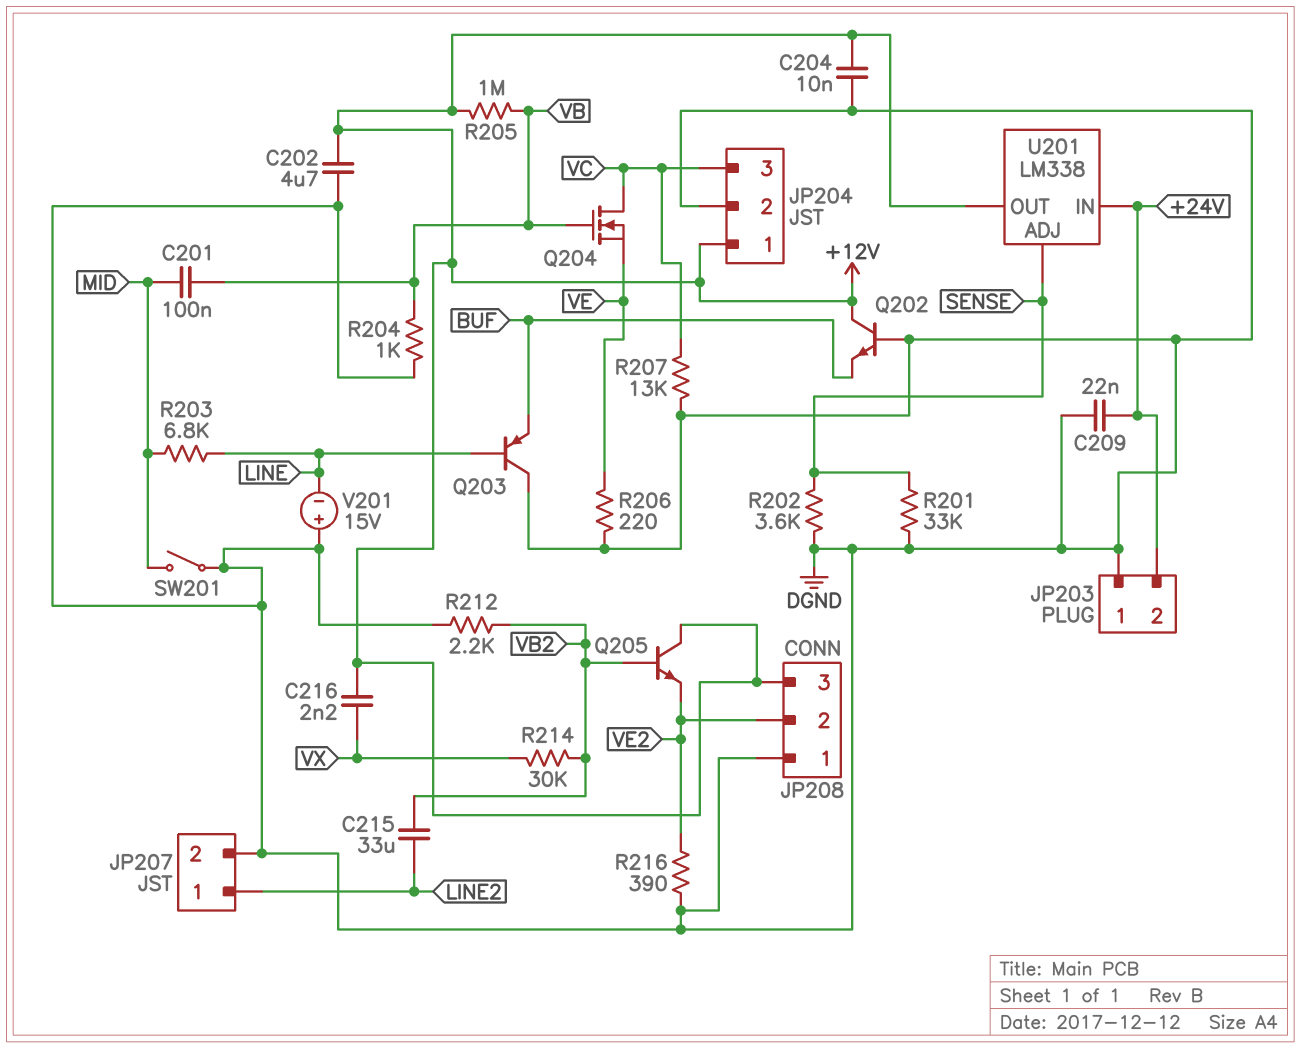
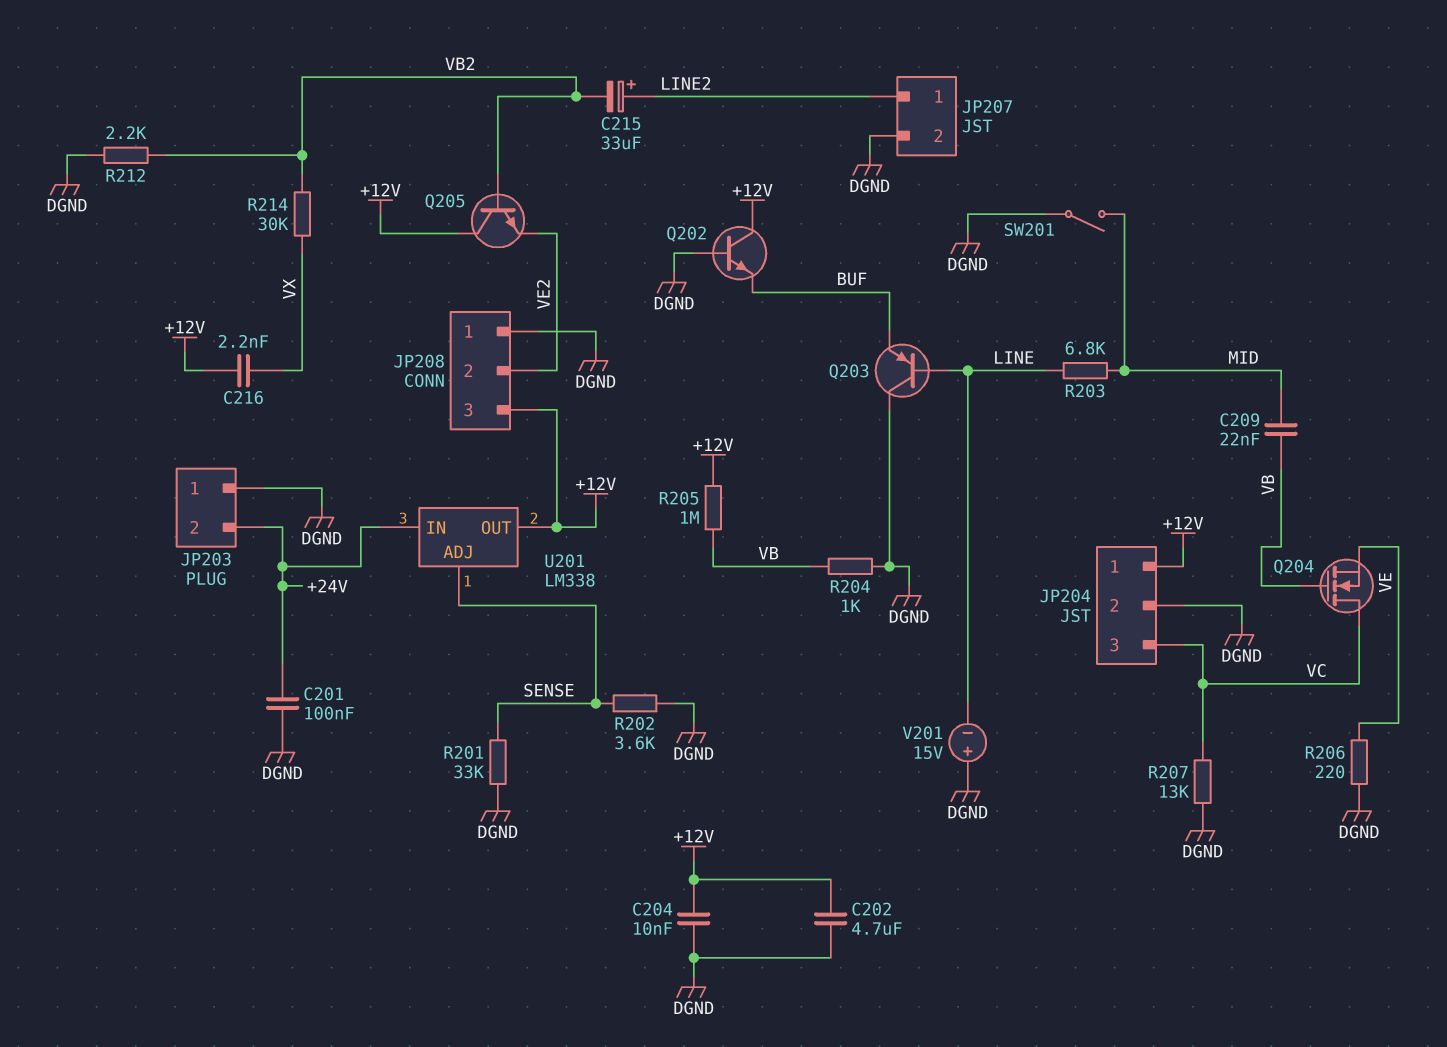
C201: 100nF (MID, VB) -> 100nF (+24V, DGND)
C209: 22nF (+24V, DGND) -> 22nF (MID, VB)
C215: 33uF (LINE2, VB2) -> 33uF (plus LINE2, minus VB2)
R216: 390 (DGND, VE2) -> none

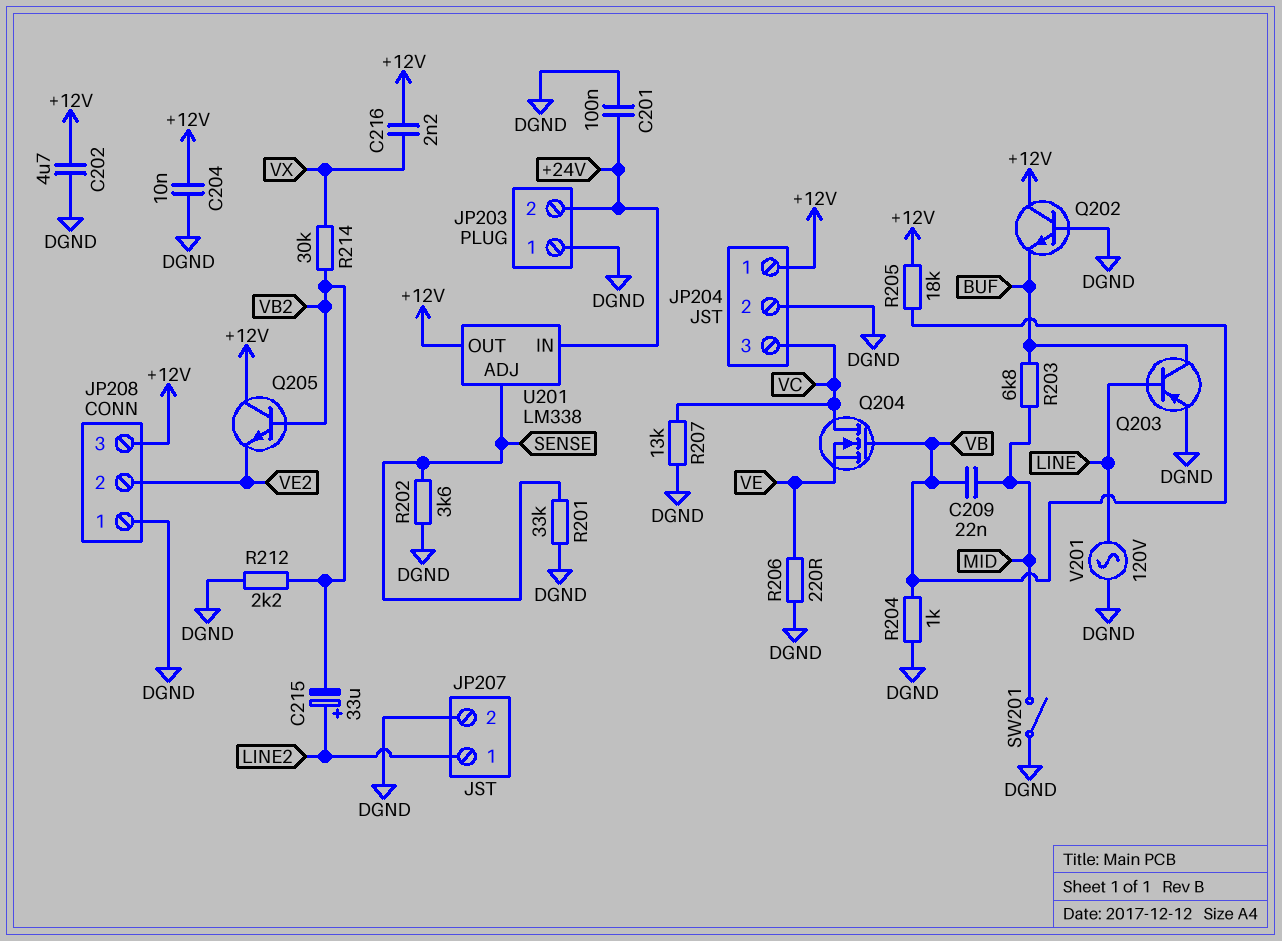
Q203: PNP (B LINE, C DGND, E BUF) -> PNP (B LINE, C BUF, E DGND)
R203: 6.8k (LINE, MID) -> 6.8k (BUF, MID)
R205: 1M (+12V, VB) -> 18k (+12V, VB)
V201: 15V (plus DGND, minus LINE) -> AC 120V (DGND, LINE)

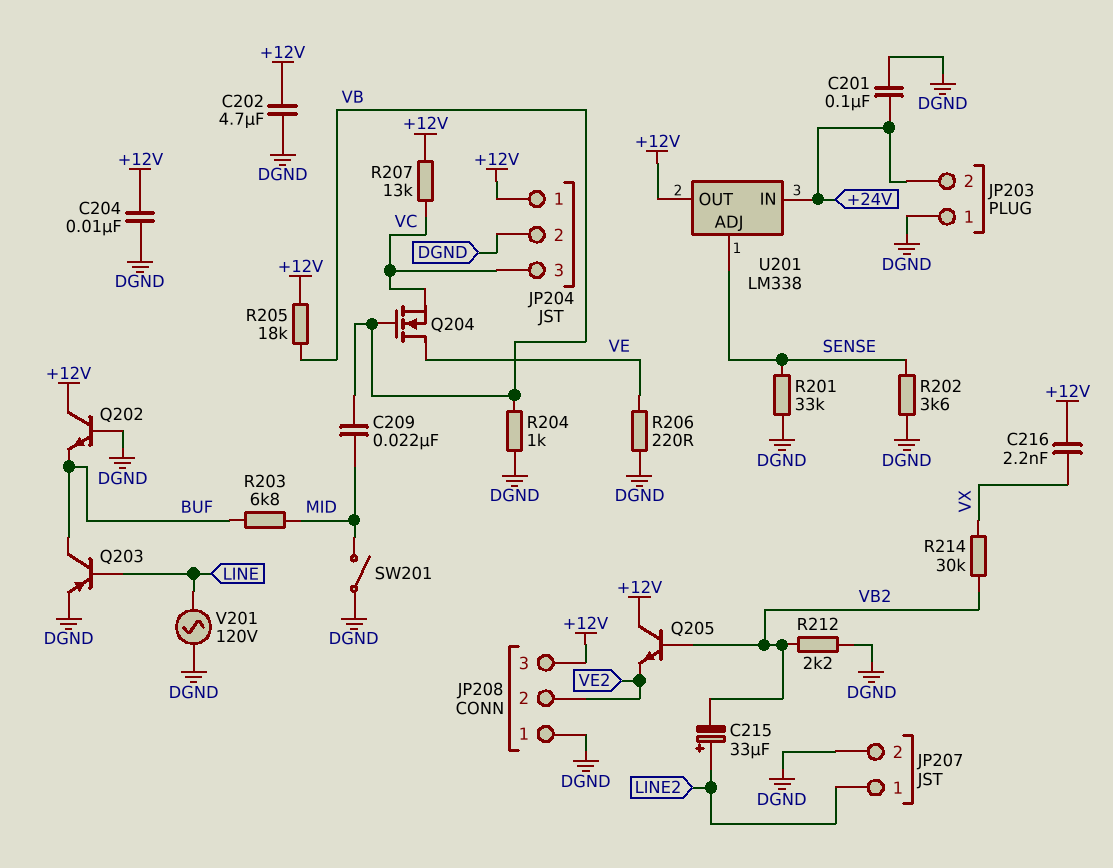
Q204: NMOS (G VB, D VC, S VE) -> NMOS (G VB, D VE, S VC)
R207: 13k (DGND, VC) -> 13k (+12V, VC)

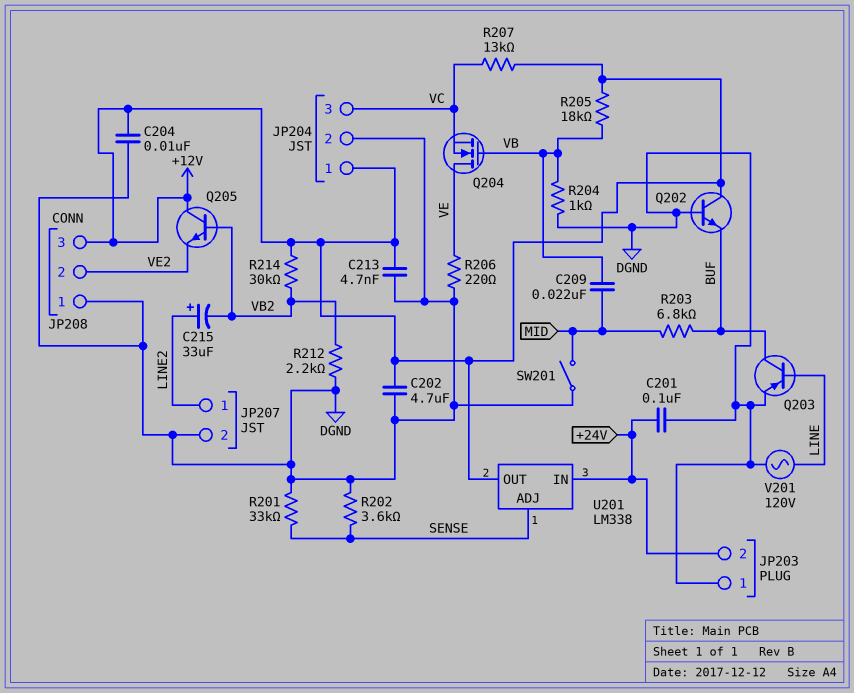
C213: none -> 4.7nF (+12V, DGND)
C216: 2.2nF (+12V, VX) -> none
R214: 30k (VB2, VX) -> 30k (+12V, VB2)

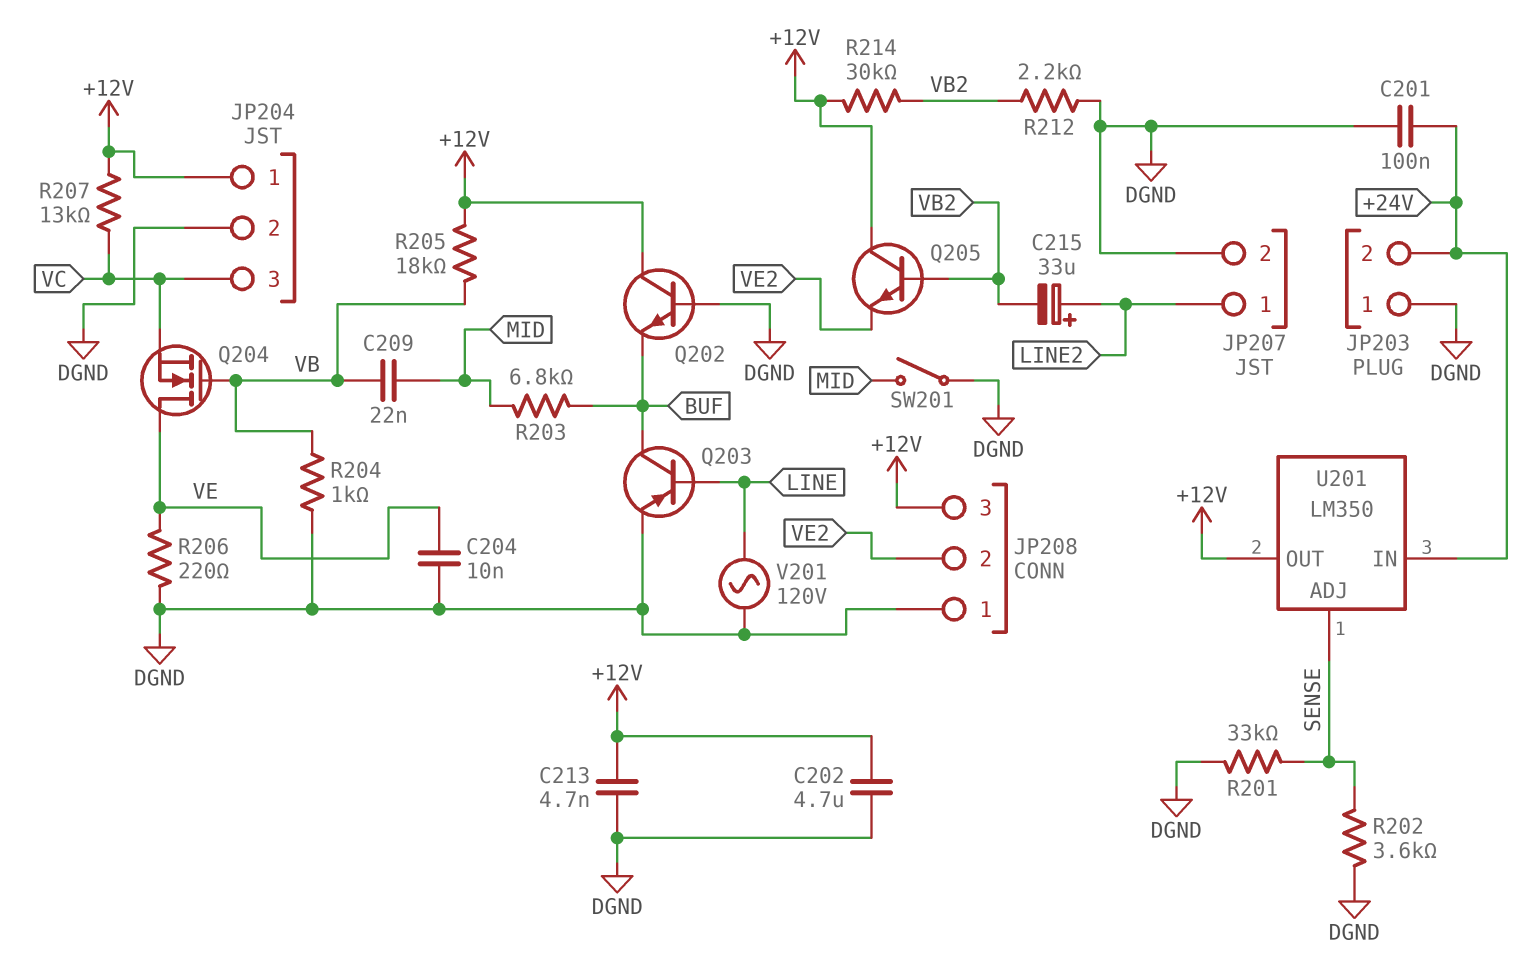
C204: 10nF (+12V, DGND) -> 10nF (DGND, VE)
U201: LM338 -> LM350

